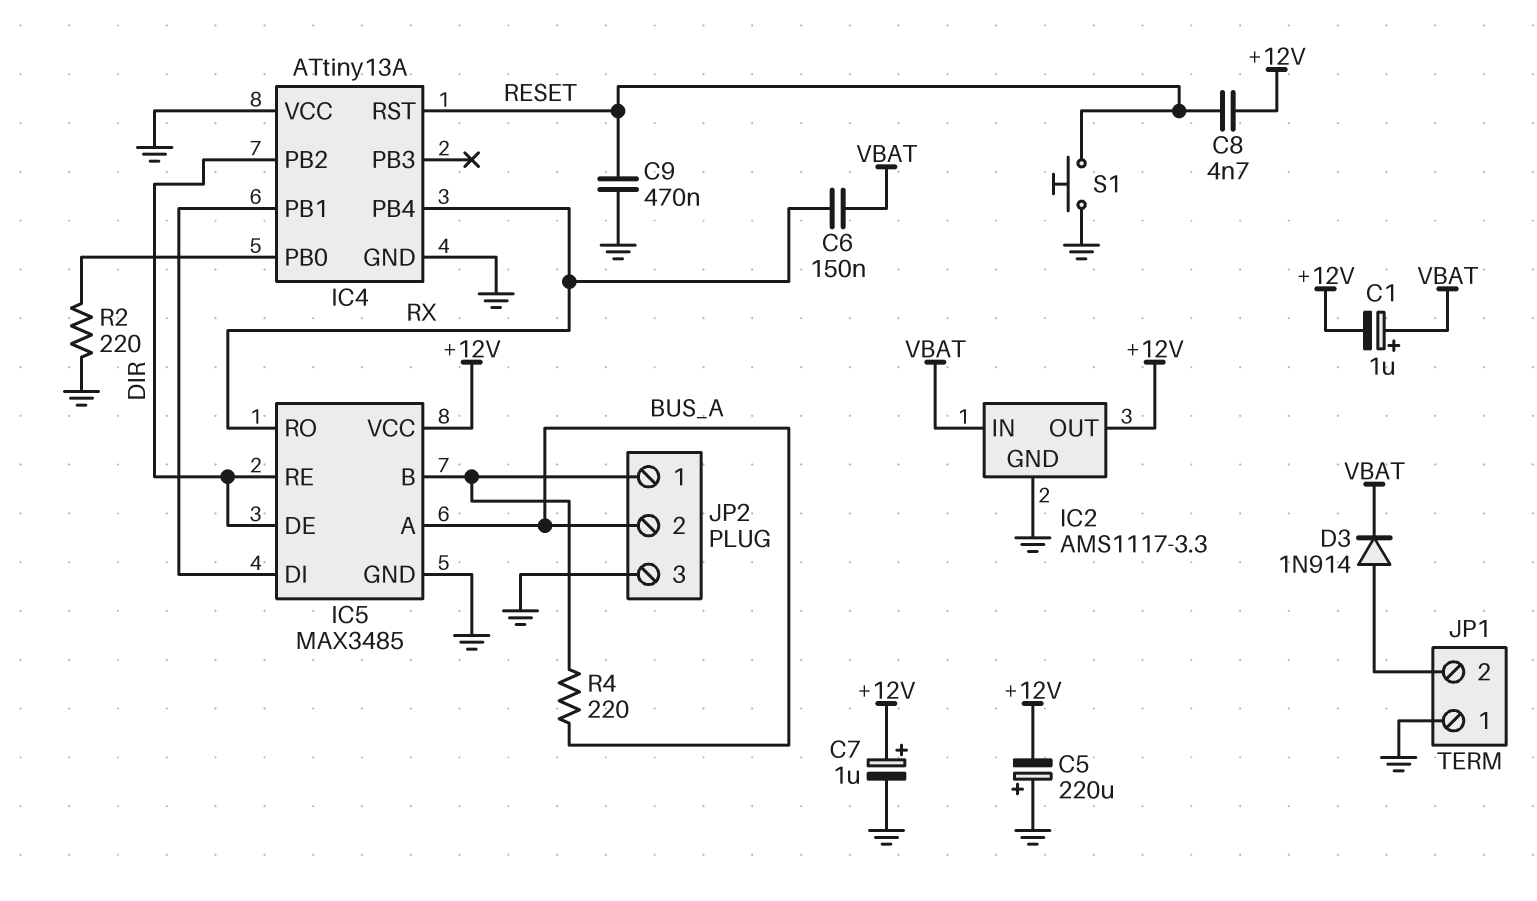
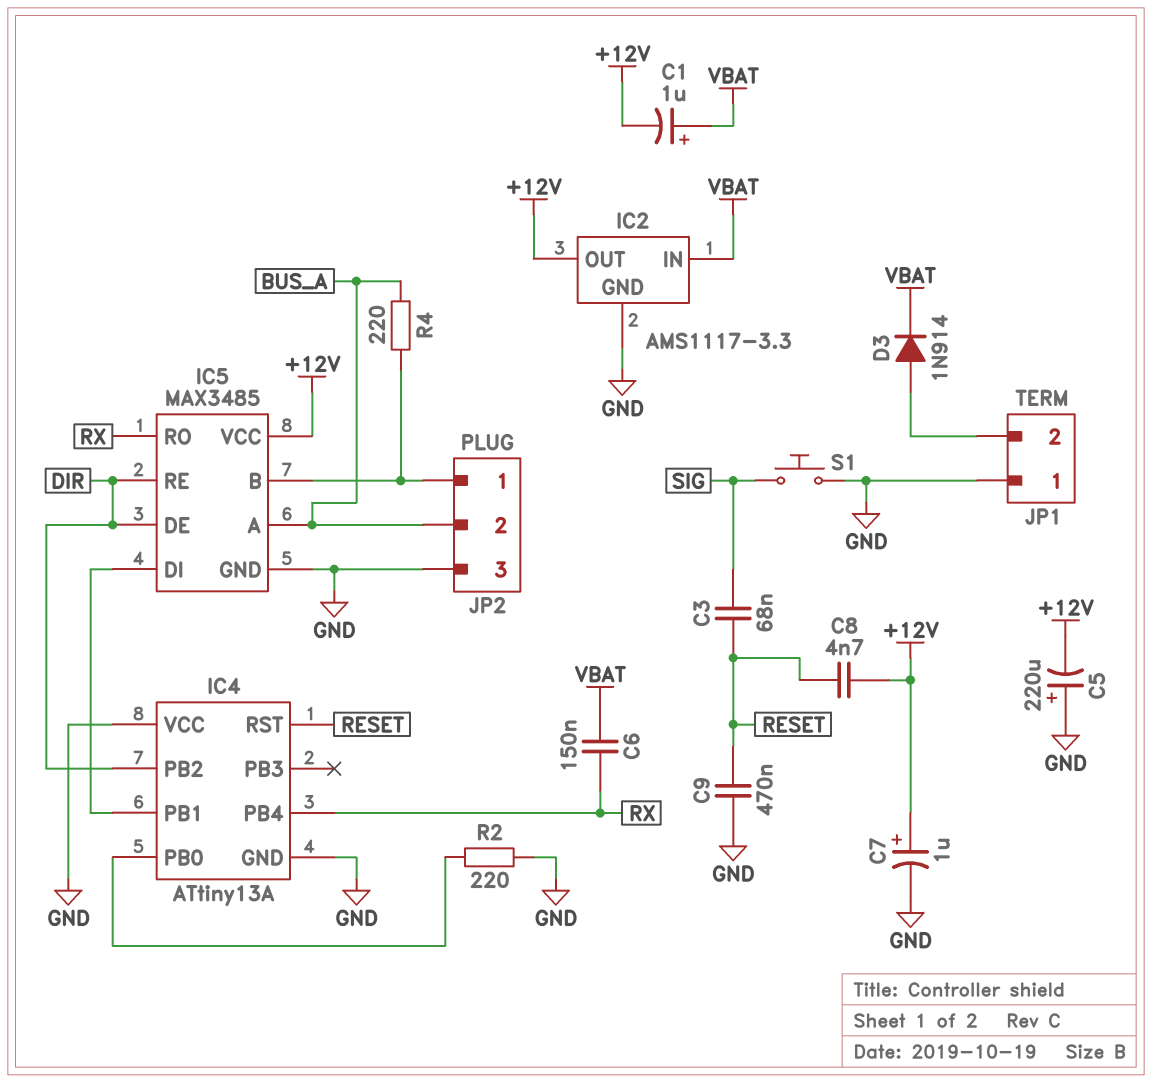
C3: none -> 68nF (RESET, SIG)
S1: button (GND, RESET) -> button (GND, SIG)

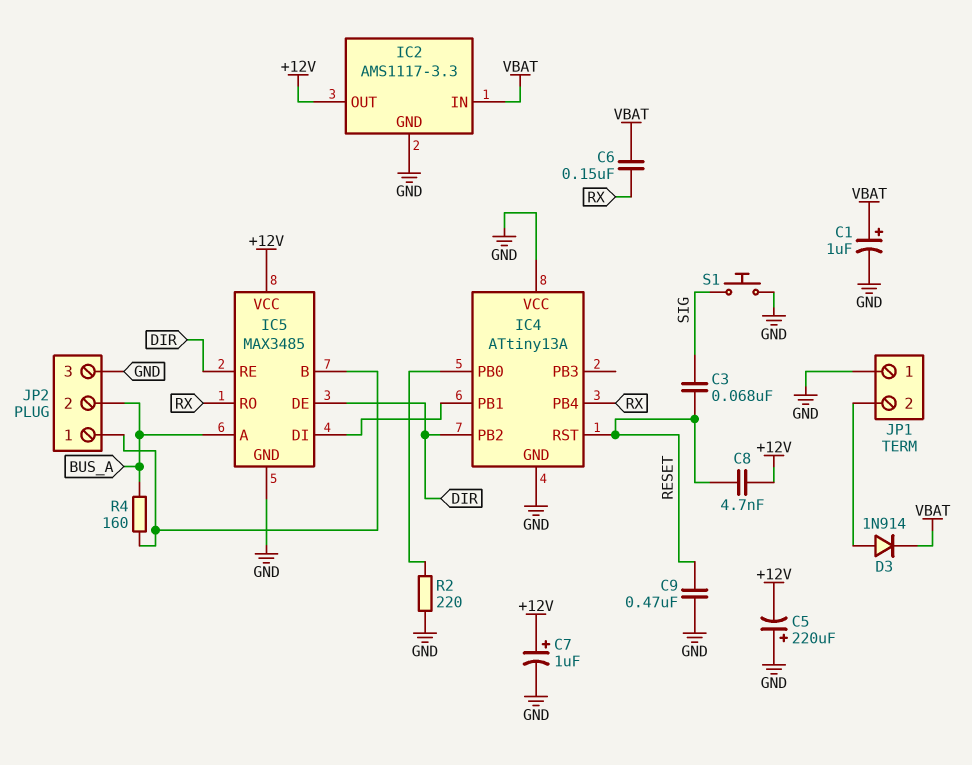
C1: 1uF (plus VBAT, minus +12V) -> 1uF (plus VBAT, minus GND)
R4: 220 (BUS_A, IC5/B) -> 160 (BUS_A, IC5/B)

